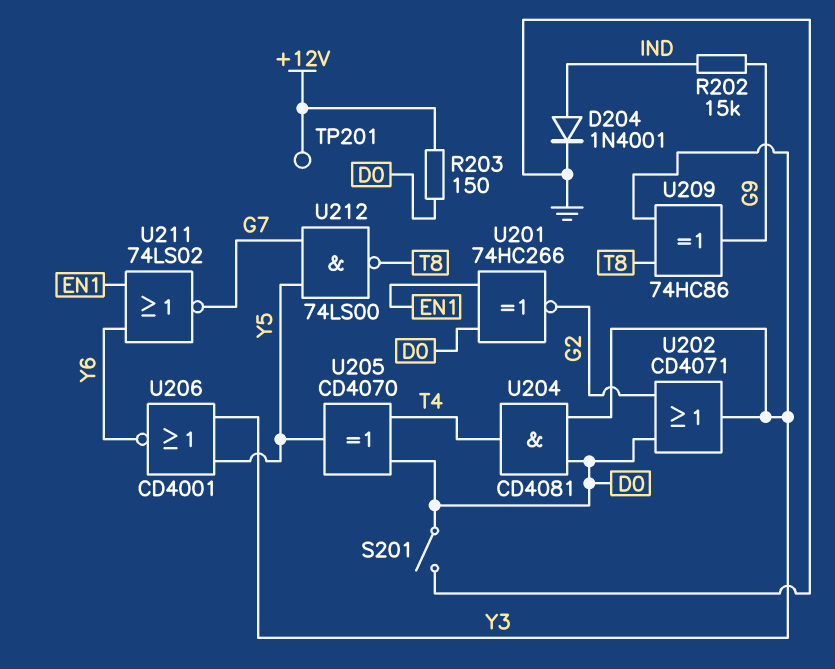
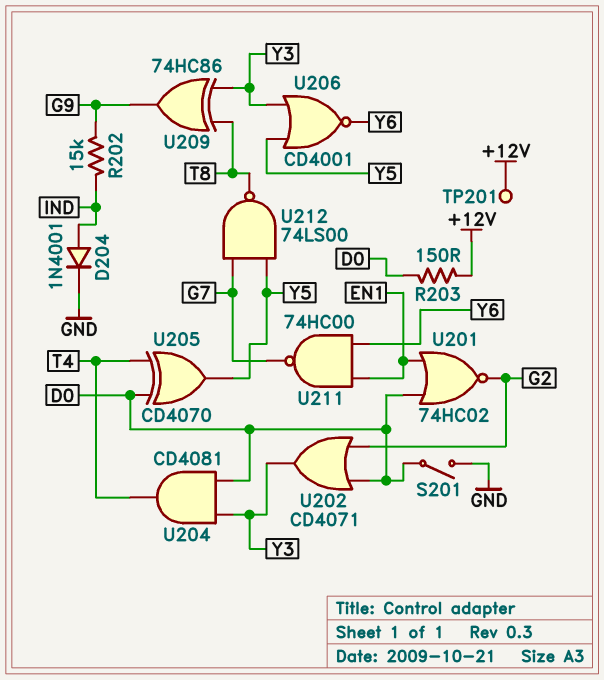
U201: XNOR 74HC266 (in D0, in EN1, out G2) -> NOR 74HC02 (in D0, in EN1, out G2)
U211: NOR 74LS02 (in EN1, in Y6, out G7) -> NAND 74HC00 (in EN1, in Y6, out G7)

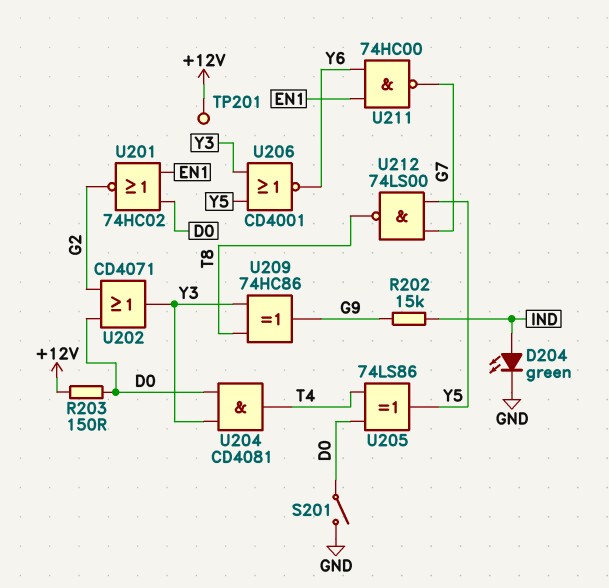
D204: diode 1N4001 (A IND, K GND) -> LED green (A IND, K GND)
U205: XOR CD4070 (in D0, in T4, out Y5) -> XOR 74LS86 (in D0, in T4, out Y5)

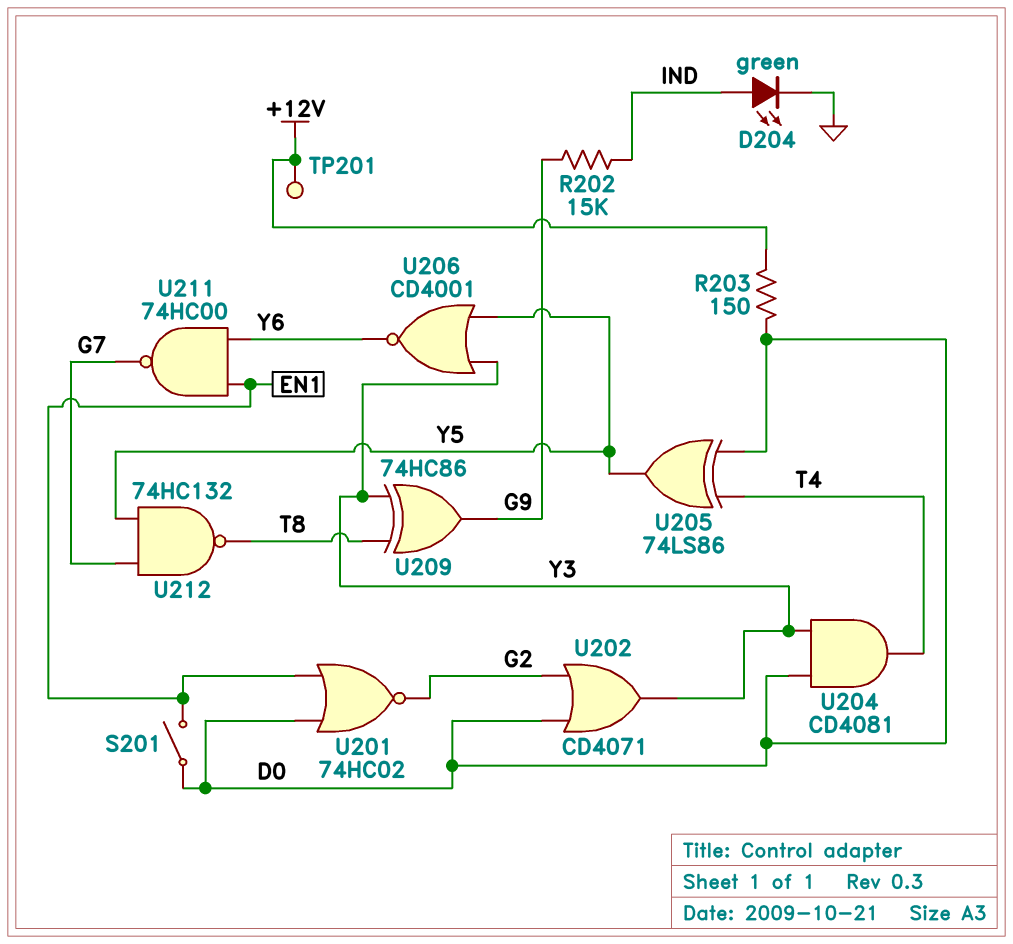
S201: switch (D0, GND) -> switch (D0, EN1)
U212: NAND 74LS00 (in G7, in Y5, out T8) -> NAND 74HC132 (in G7, in Y5, out T8)

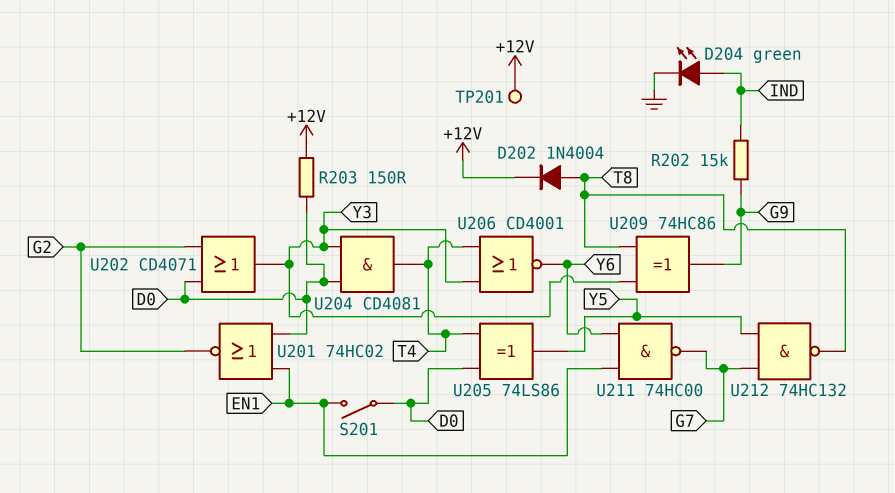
D202: none -> diode 1N4004 (A T8, K +12V)
U206: NOR CD4001 (in Y3, in Y5, out Y6) -> NOR CD4001 (in T4, in Y3, out Y6)

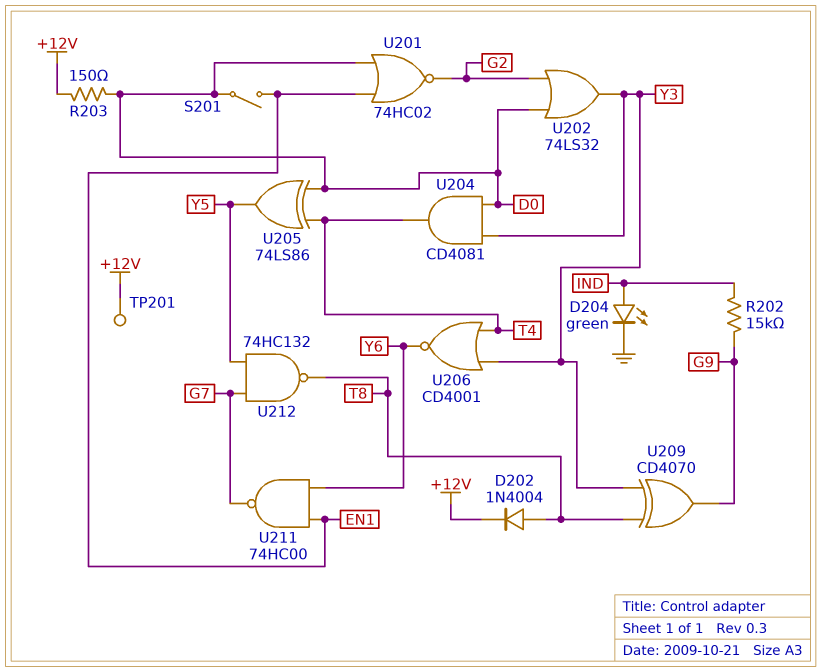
U202: OR CD4071 (in D0, in G2, out Y3) -> OR 74LS32 (in D0, in G2, out Y3)
U209: XOR 74HC86 (in T8, in Y3, out G9) -> XOR CD4070 (in T8, in Y3, out G9)

